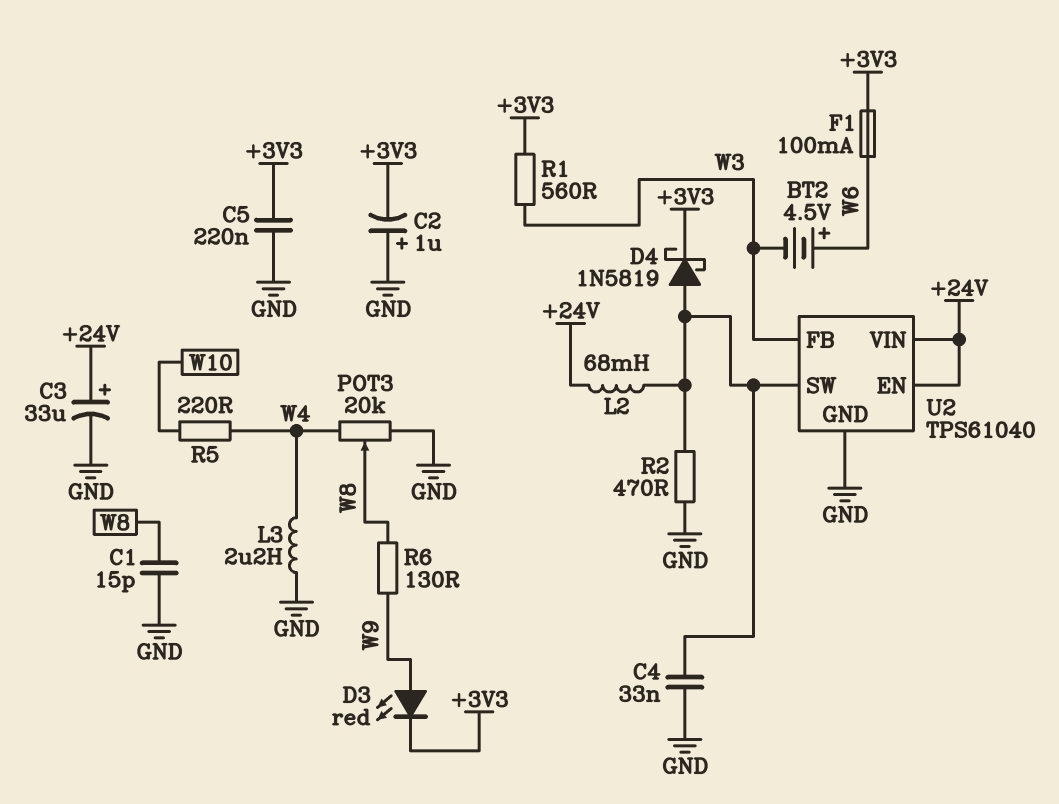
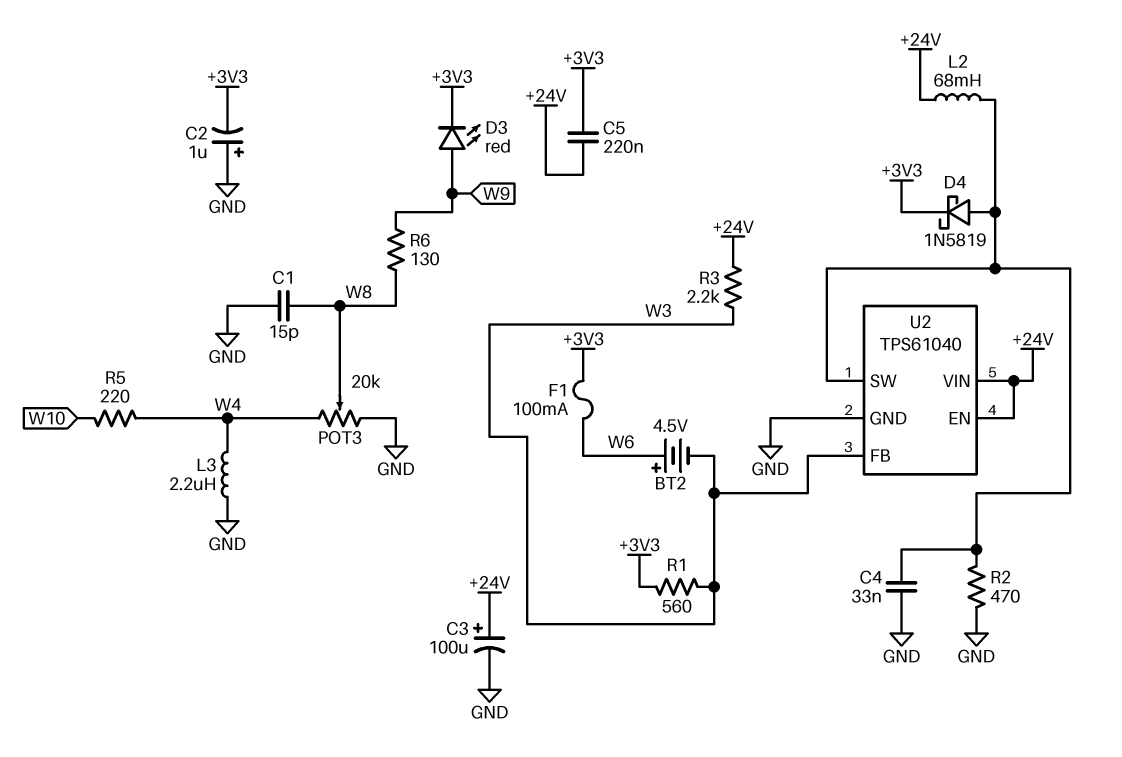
C3: 33uF (plus +24V, minus GND) -> 100uF (plus +24V, minus GND)
C5: 220nF (+3V3, GND) -> 220nF (+3V3, +24V)
R3: none -> 2.2k (+24V, W3)

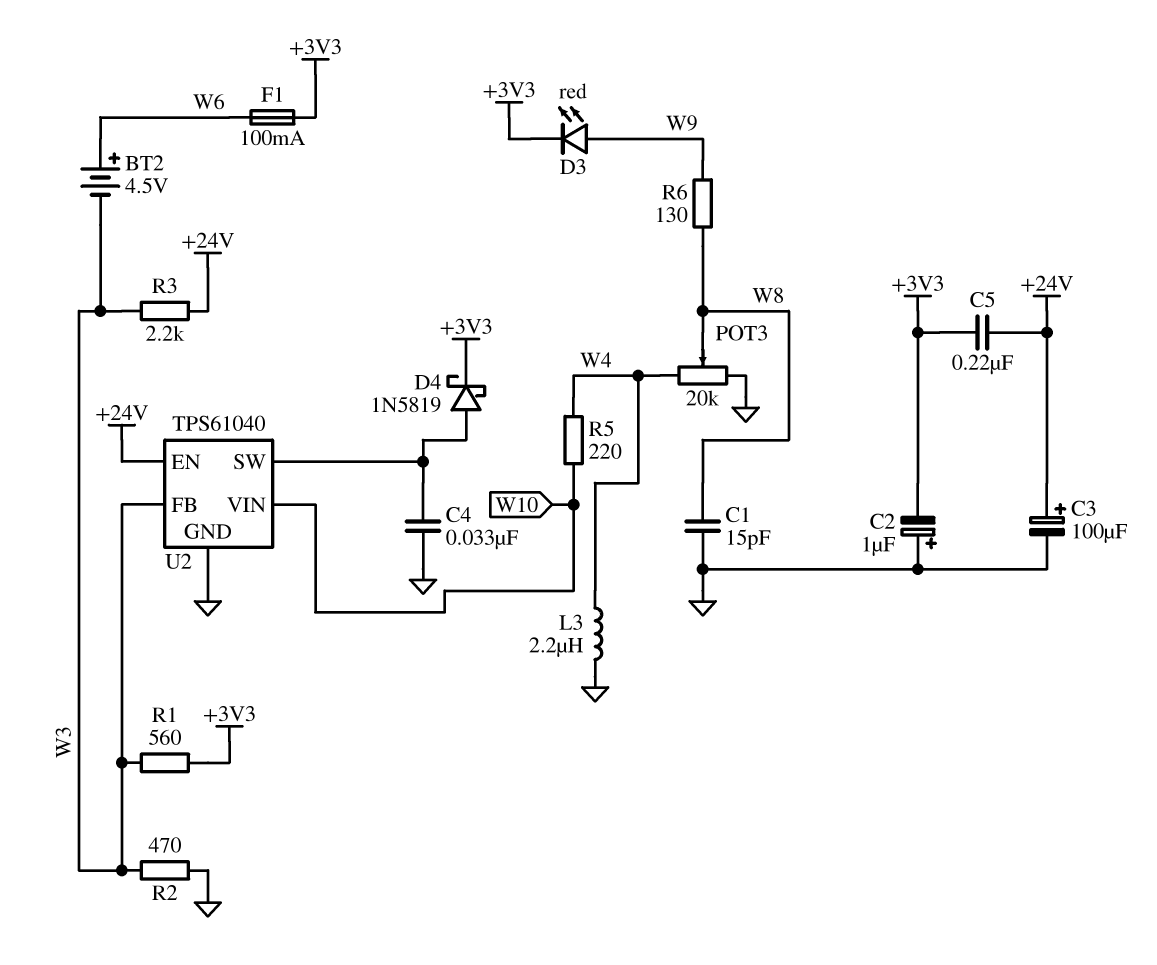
L2: 68mH (+24V, U2/SW) -> none
R2: 470 (GND, U2/SW) -> 470 (GND, W3)
U2 pin VIN: +24V -> W10

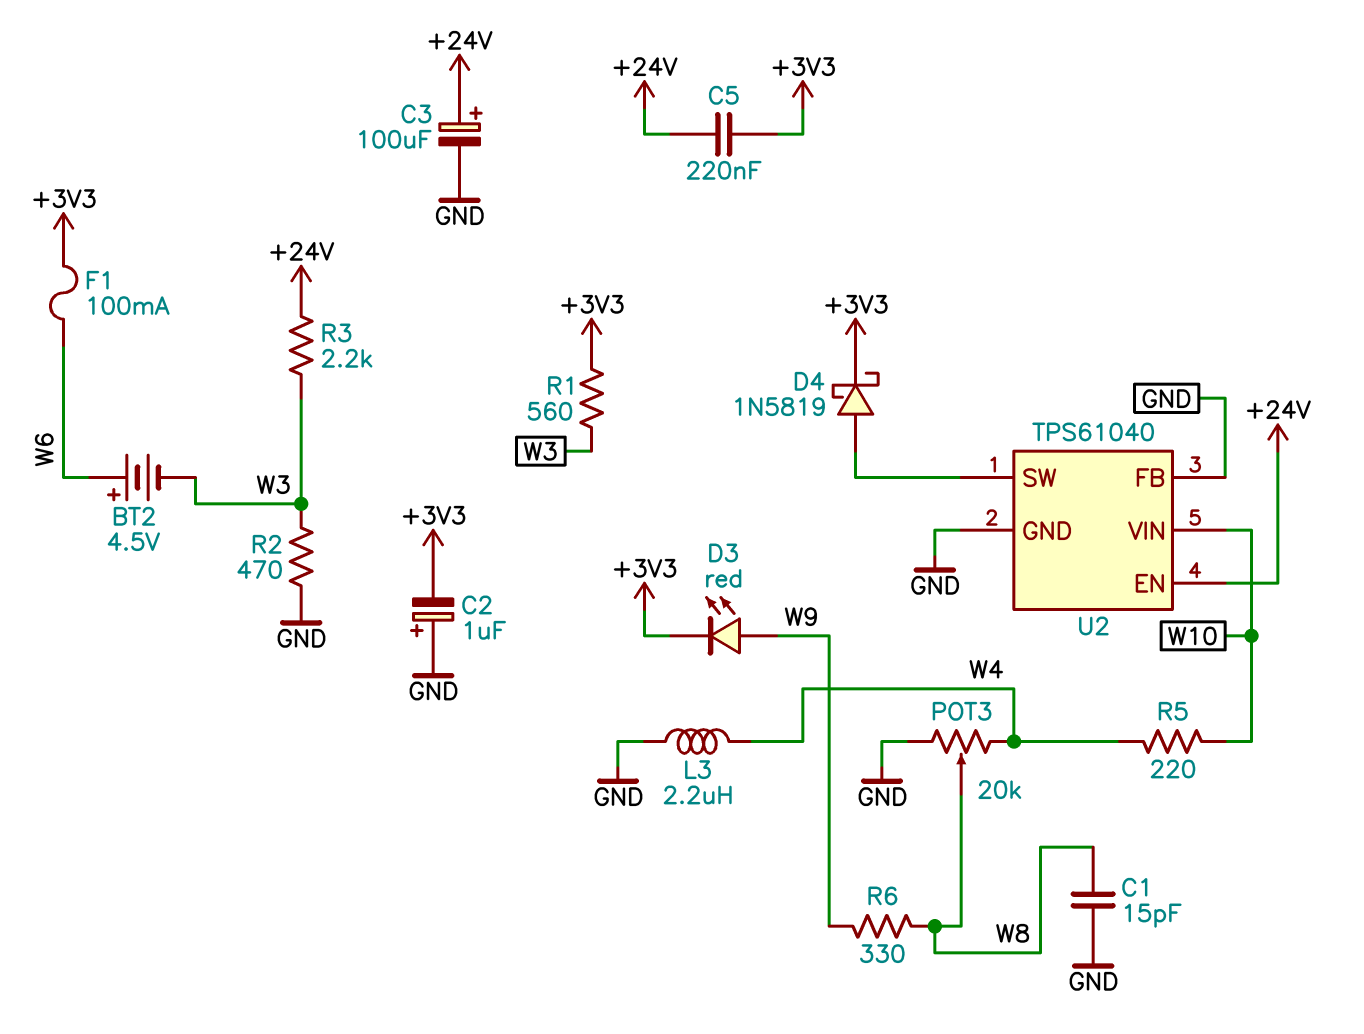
C4: 33nF (GND, U2/SW) -> none
R6: 130 (W8, W9) -> 330 (W8, W9)
U2 pin FB: W3 -> GND

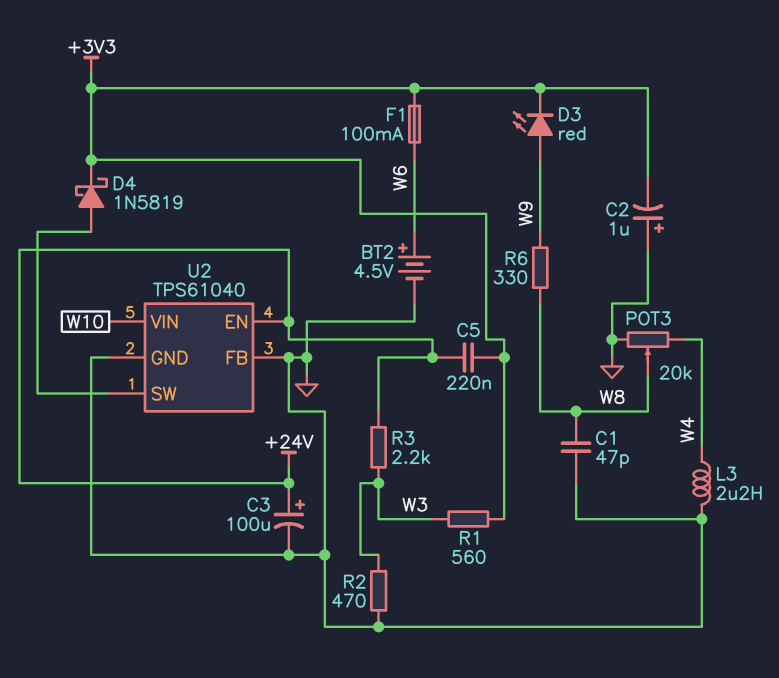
BT2: 4.5V (plus W6, minus W3) -> 4.5V (plus W6, minus GND)
C1: 15pF (GND, W8) -> 47pF (GND, W8)
R5: 220 (W4, W10) -> none

